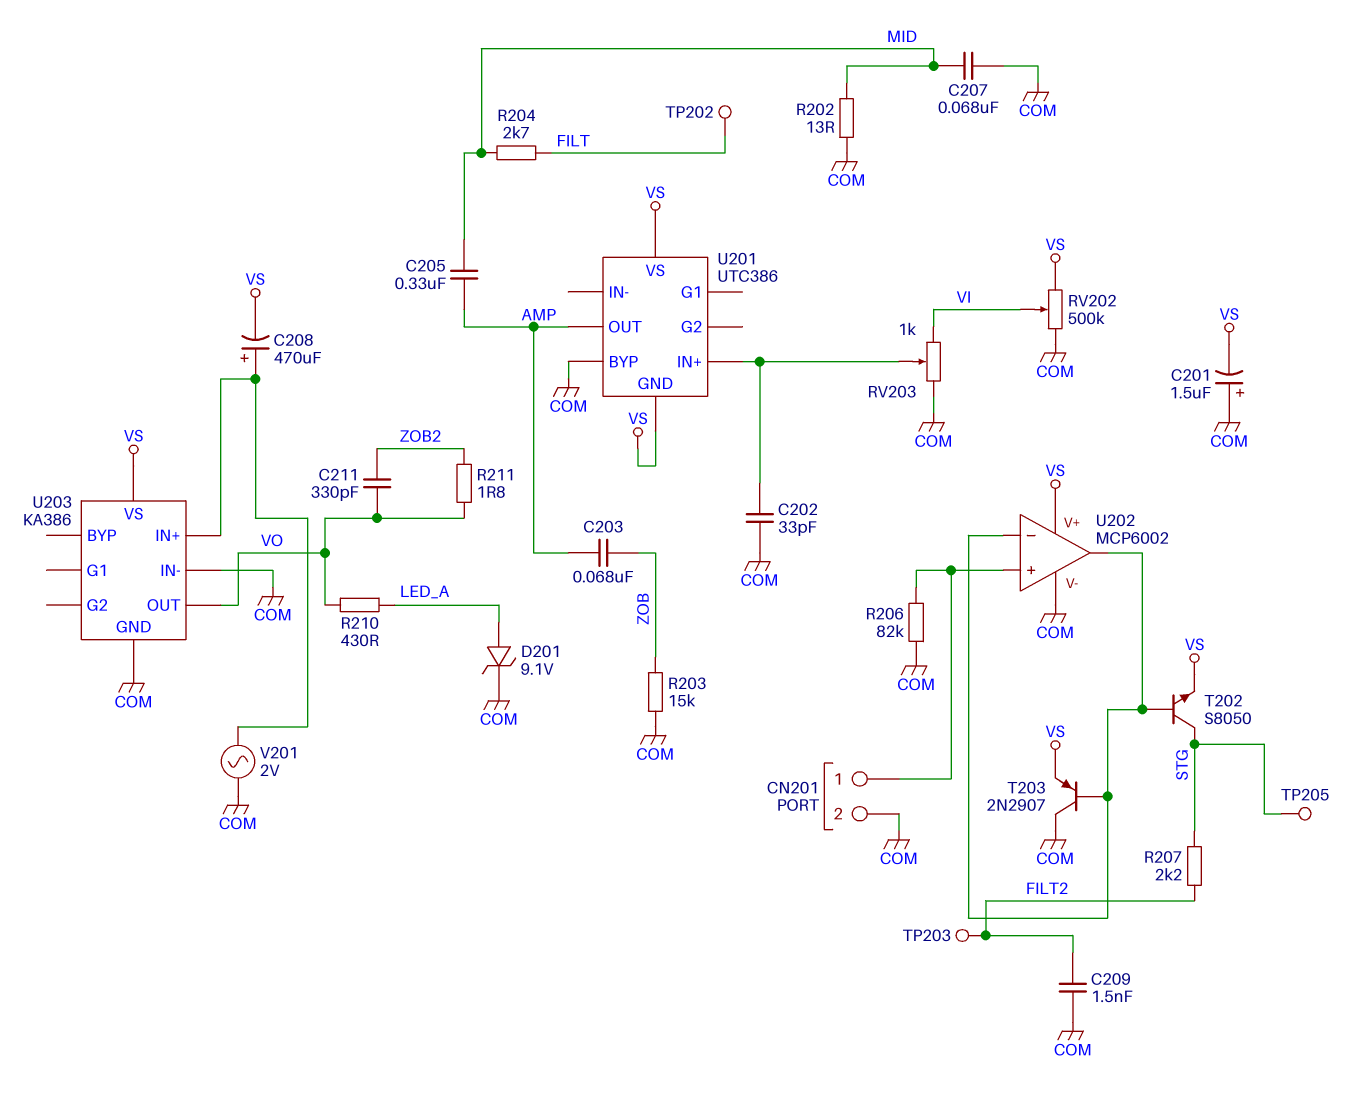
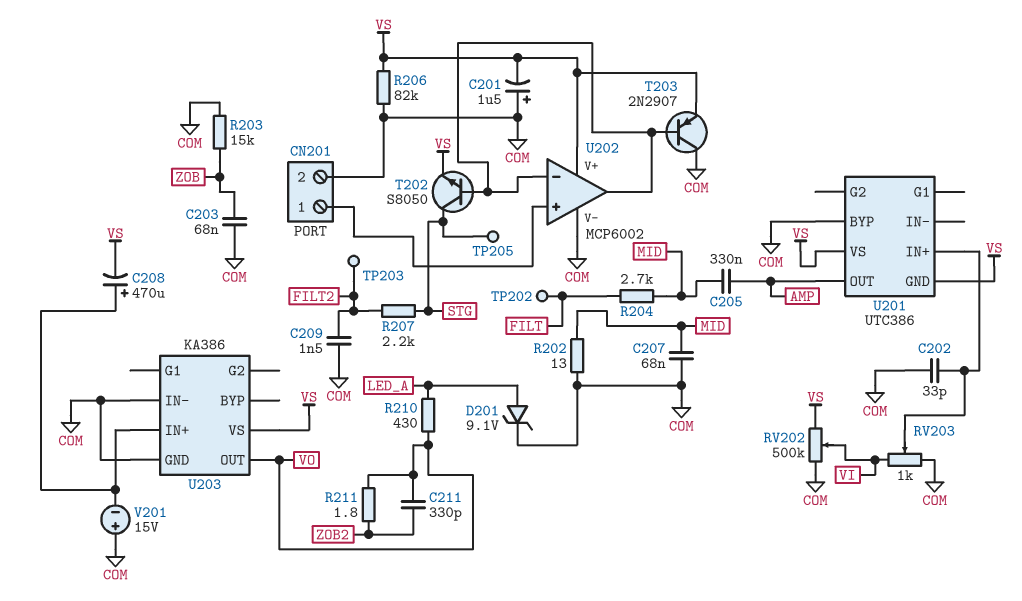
C203: 68nF (AMP, ZOB) -> 68nF (COM, ZOB)
R206: 82k (CN201/1, COM) -> 82k (COM, VS)
V201: AC 2V (COM, U203/IN+) -> 15V (plus COM, minus U203/IN+)

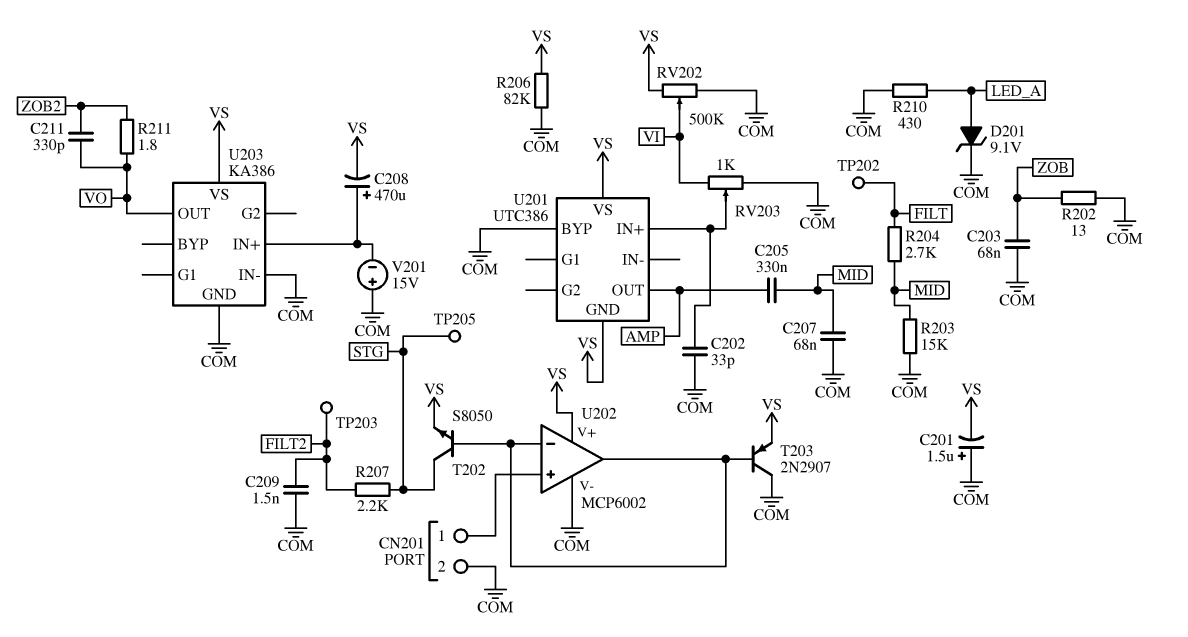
R202: 13 (COM, MID) -> 13 (COM, ZOB)
R203: 15k (COM, ZOB) -> 15k (COM, MID)
R210: 430 (LED_A, VO) -> 430 (COM, LED_A)

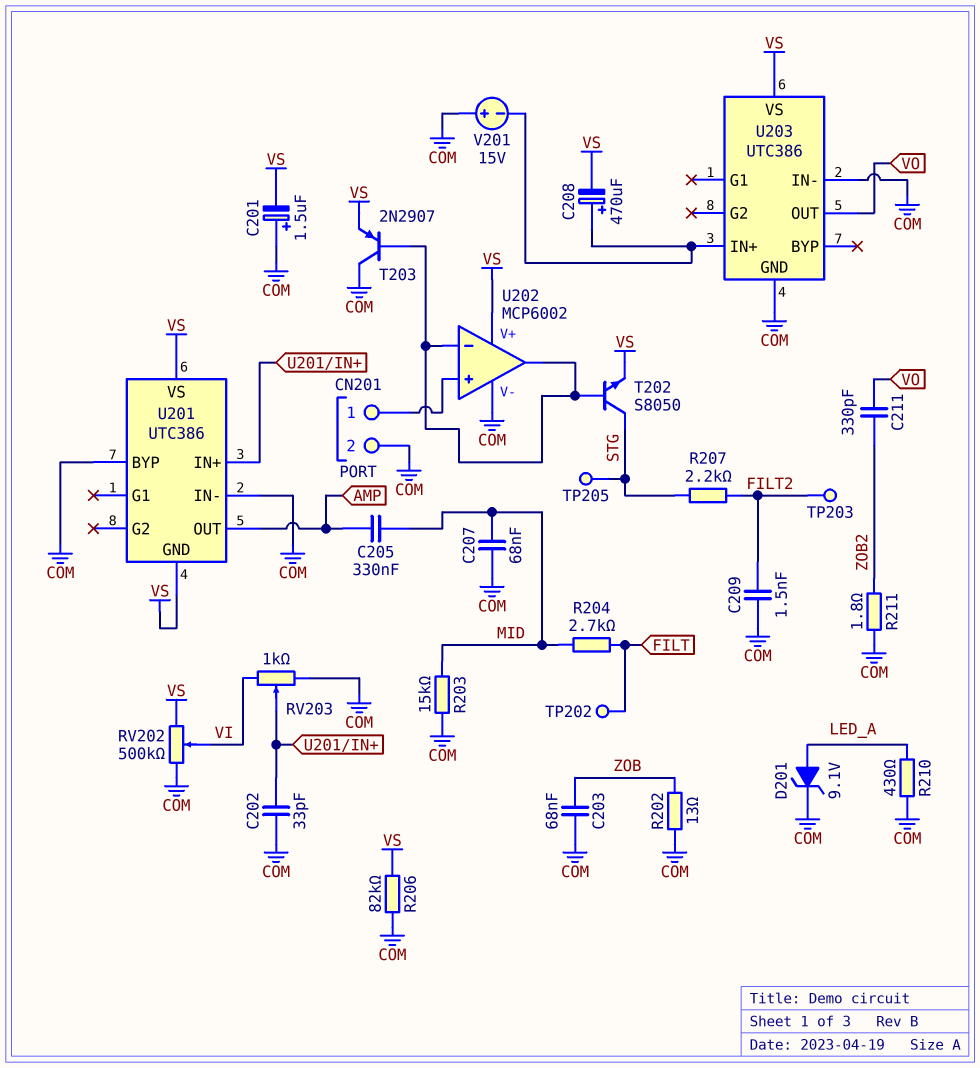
R211: 1.8 (VO, ZOB2) -> 1.8 (COM, ZOB2)
U201 pin IN-: none -> COM
U203: KA386 -> UTC386

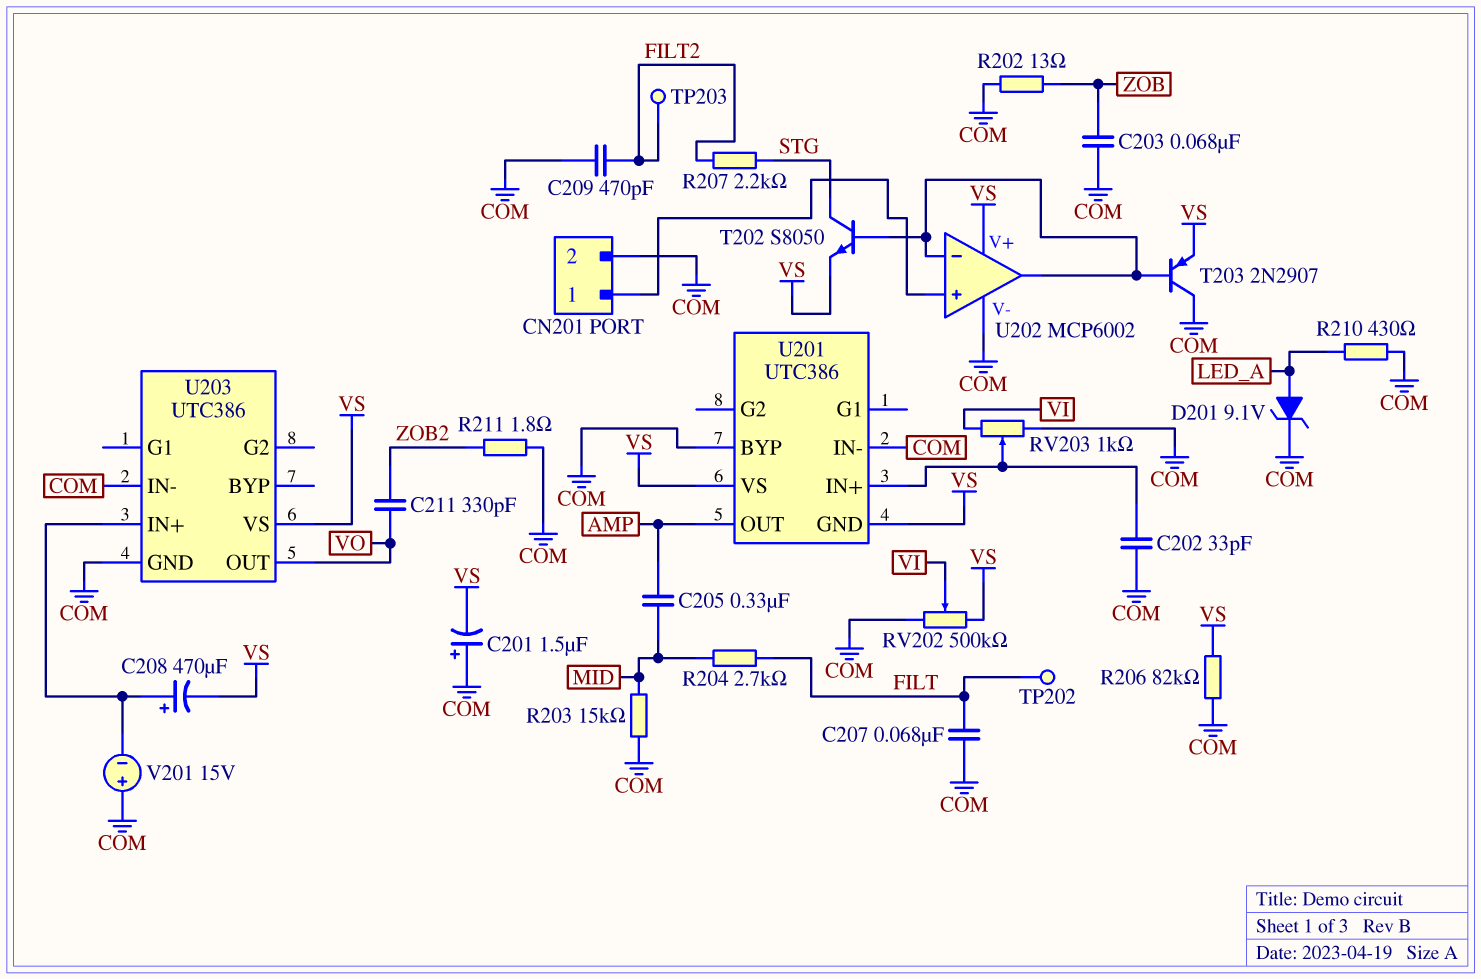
C207: 68nF (COM, MID) -> 68nF (COM, FILT)
C209: 1.5nF (COM, FILT2) -> 470pF (COM, FILT2)
TP205: test point (STG) -> none

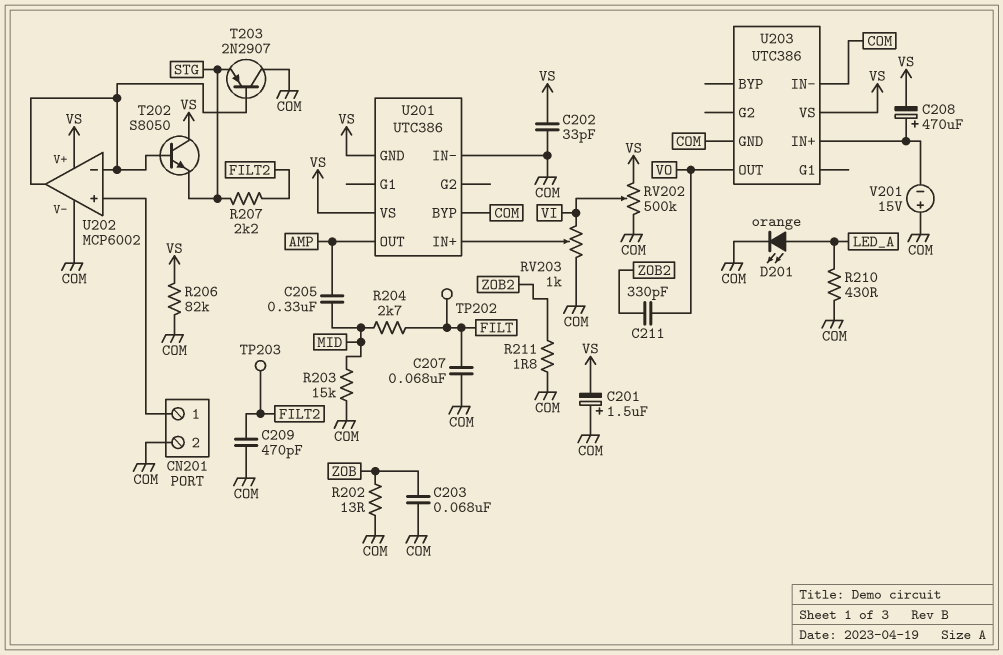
C202: 33pF (COM, U201/IN+) -> 33pF (COM, VS)
D201: zener 9.1V (A LED_A, K COM) -> LED orange (A LED_A, K COM)
T202: NPN S8050 (B U202/in-, C STG, E VS) -> NPN S8050 (B U202/in-, C VS, E STG)
T203: PNP 2N2907 (B U202/in-, C COM, E VS) -> PNP 2N2907 (B U202/in-, C COM, E STG)

